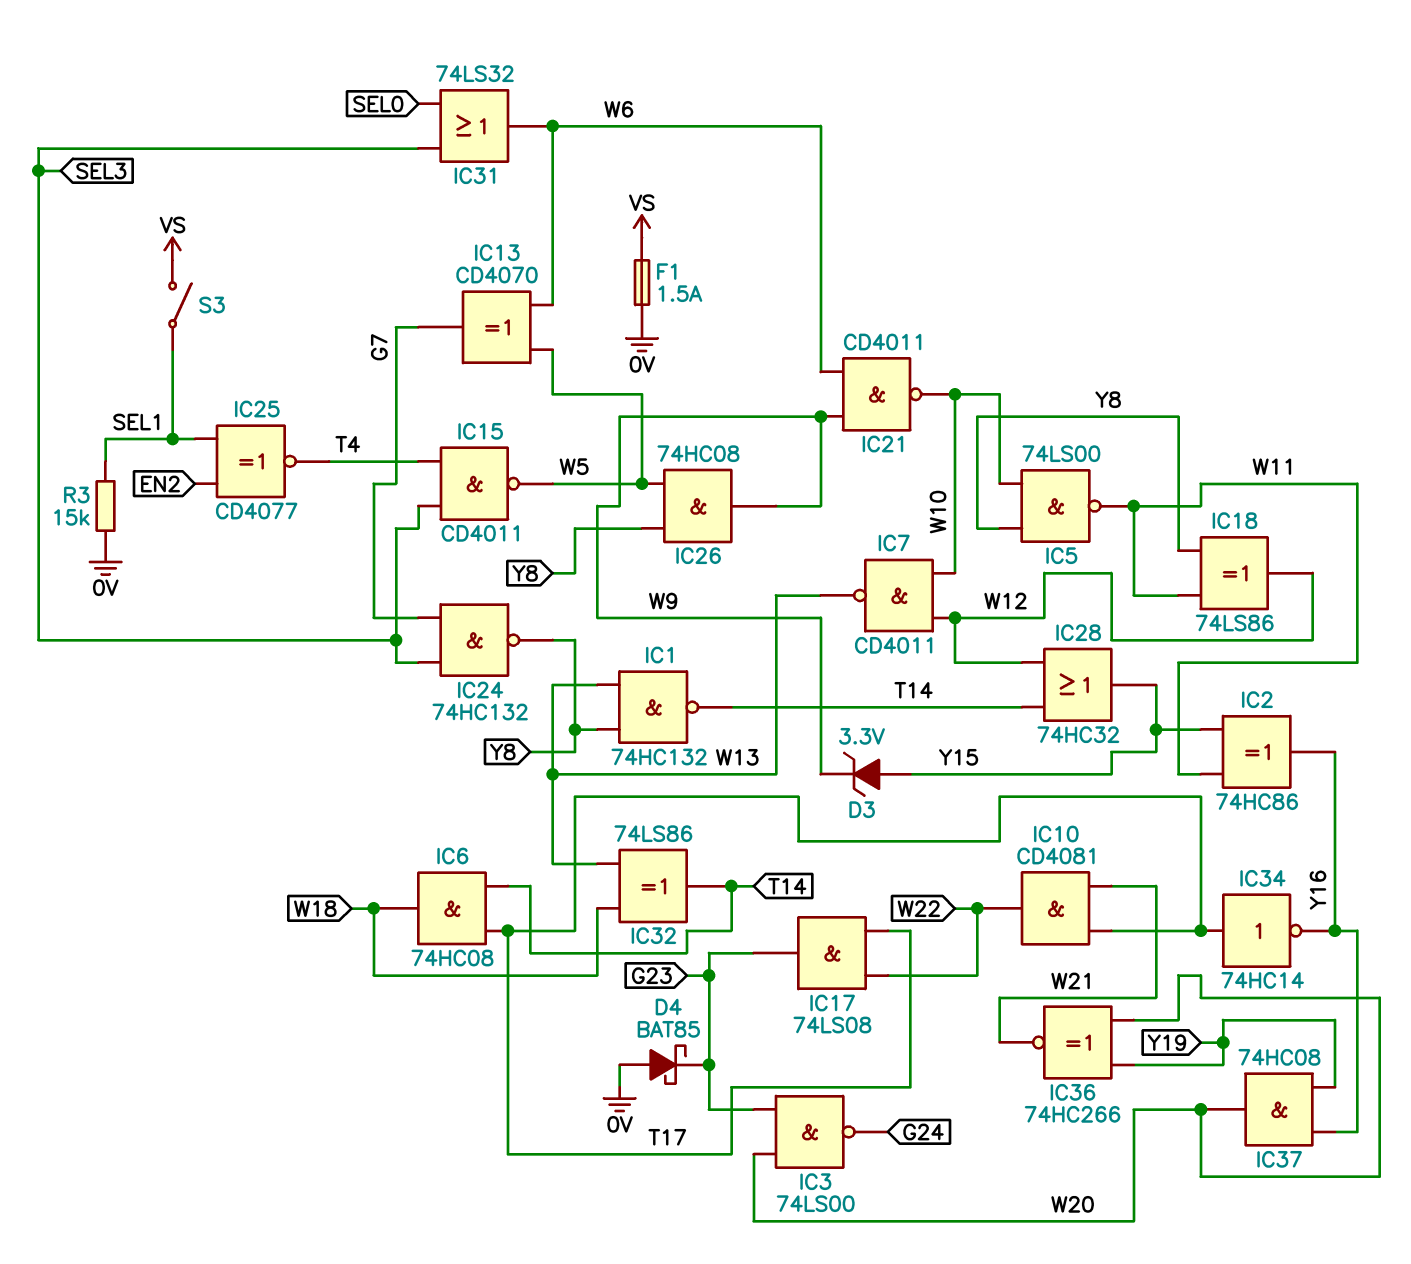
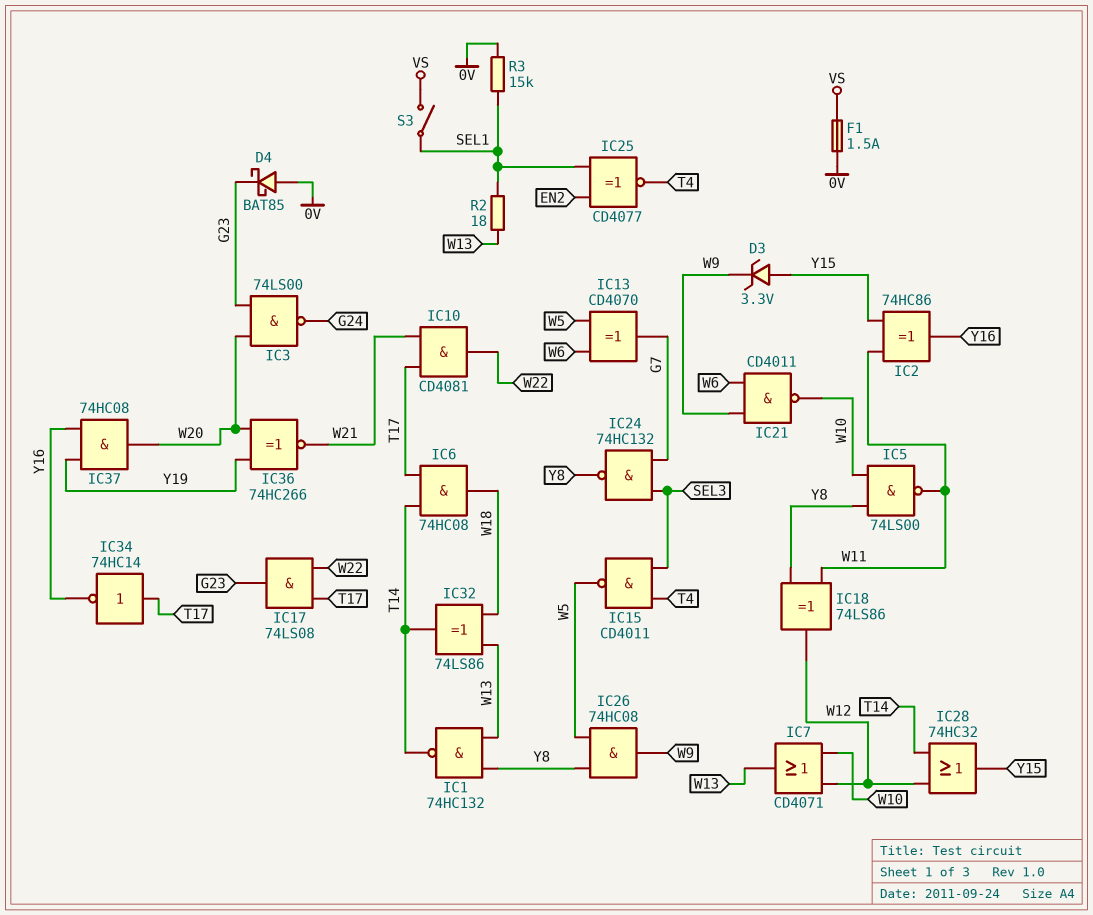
IC7: NAND CD4011 (in W10, in W12, out W13) -> OR CD4071 (in W10, in W12, out W13)
IC31: OR 74LS32 (in SEL0, in SEL3, out W6) -> none
R2: none -> 18 (SEL1, W13)

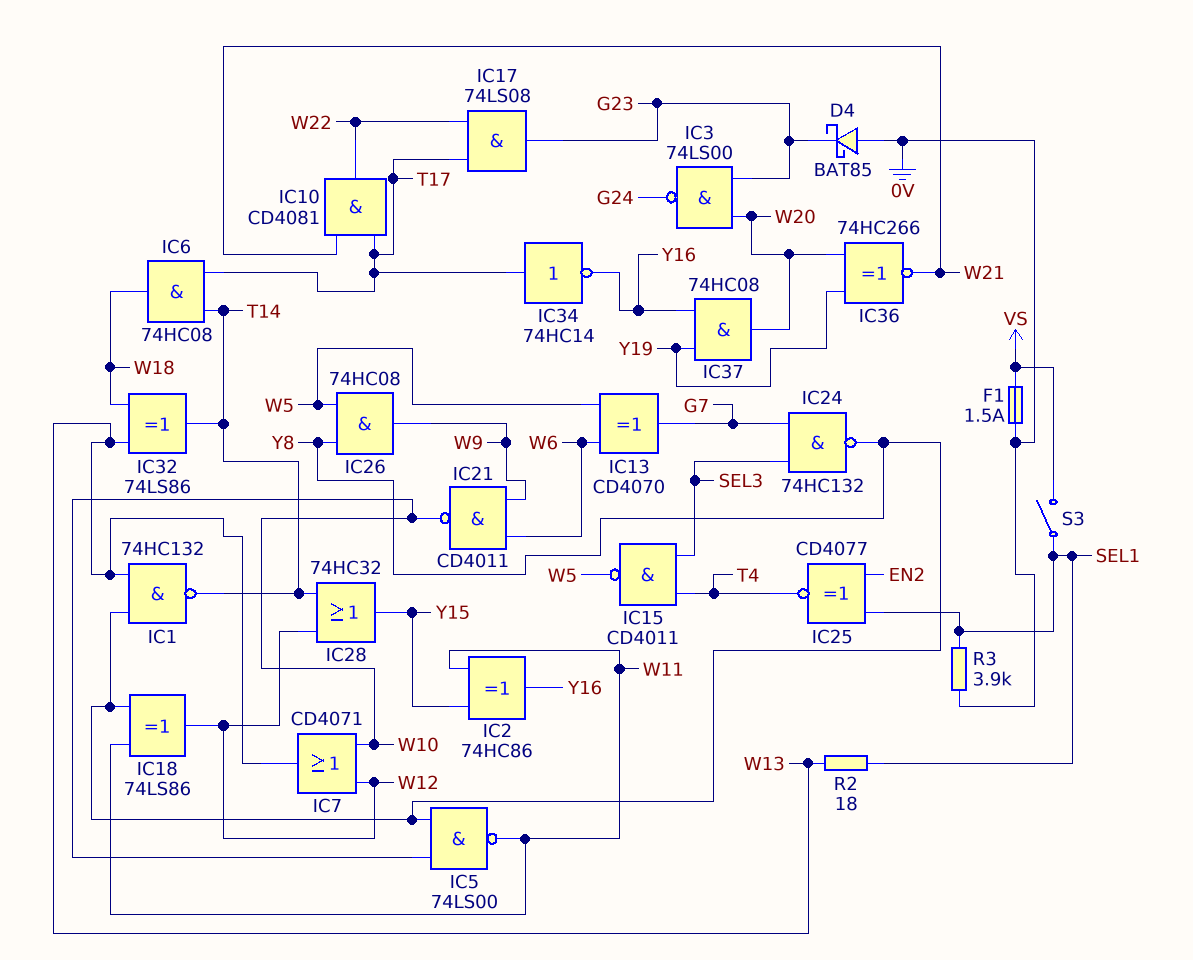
D3: zener 3.3V (A Y15, K W9) -> none
R3: 15k (0V, SEL1) -> 3.9k (0V, SEL1)

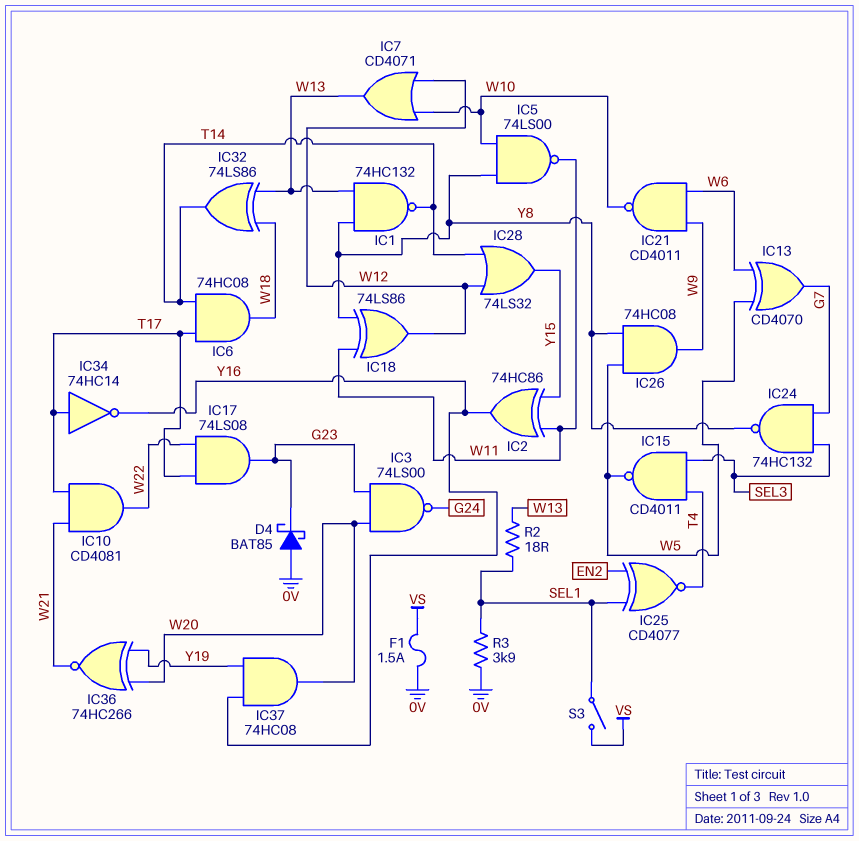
IC28: OR 74HC32 (in T14, in W12, out Y15) -> OR 74LS32 (in T14, in W12, out Y15)

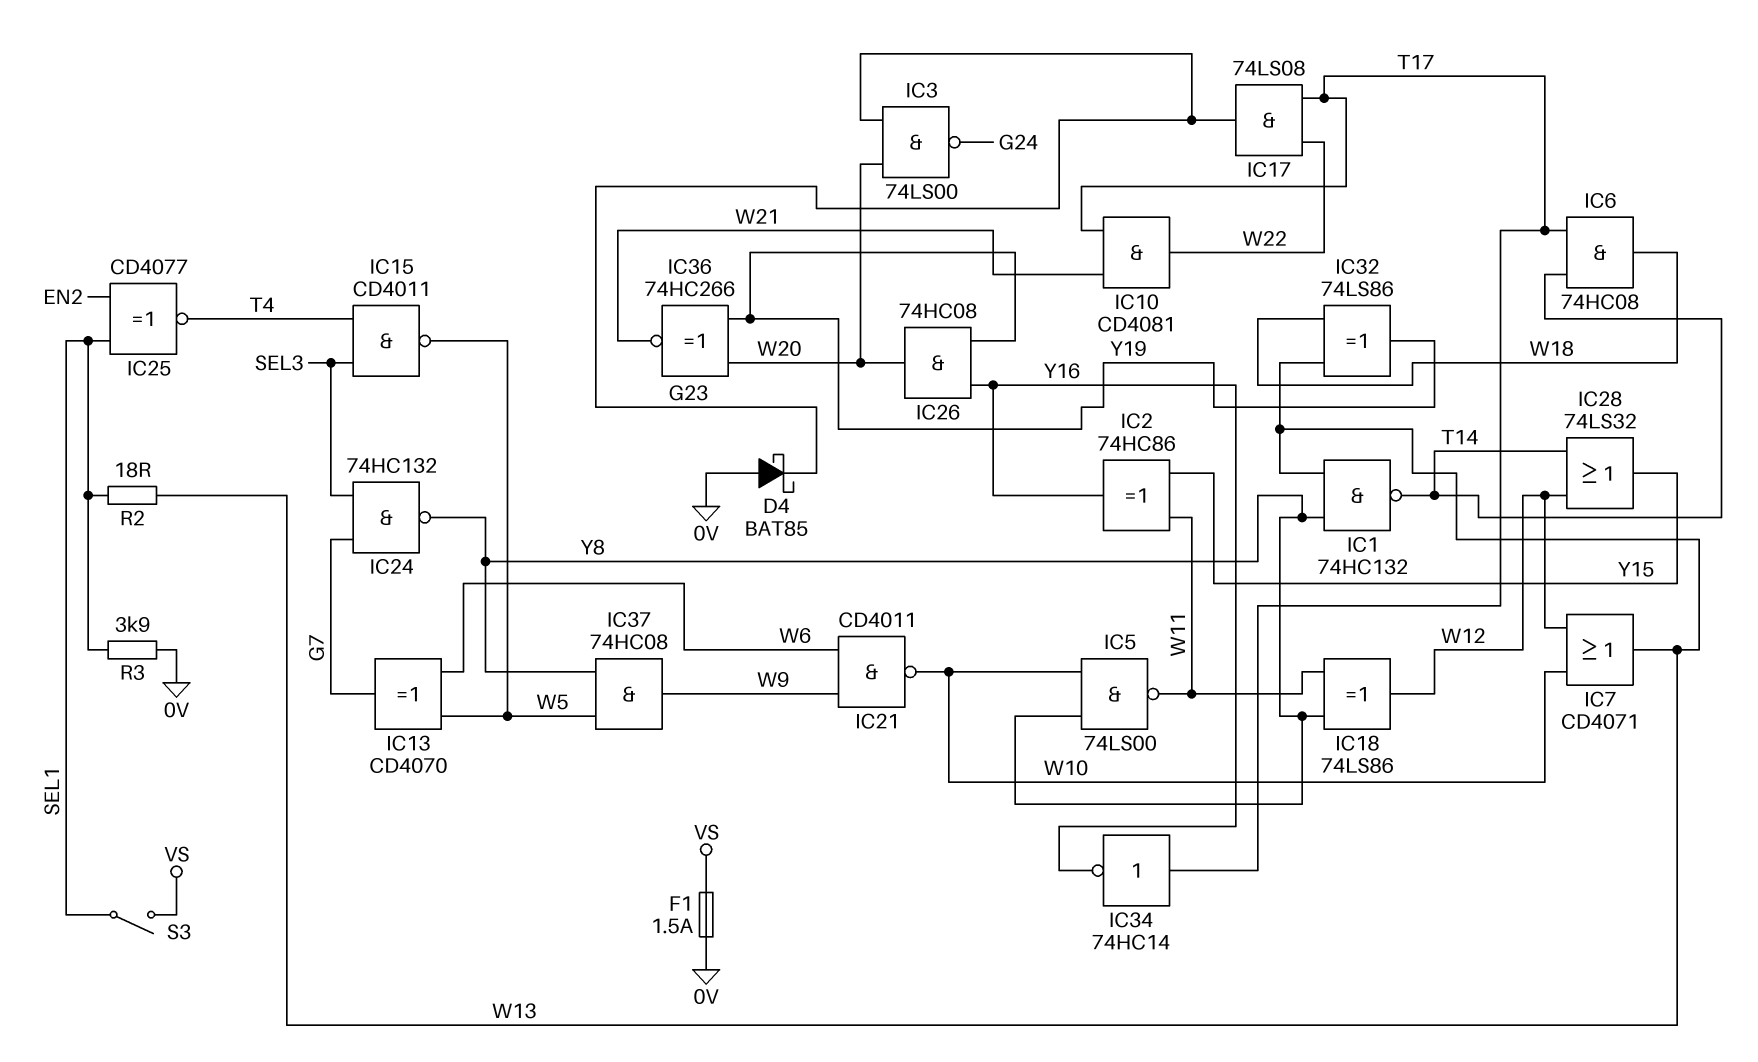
IC26: AND 74HC08 (in W5, in Y8, out W9) -> AND 74HC08 (in Y16, in Y19, out W20)
IC32: XOR 74LS86 (in W13, in W18, out T14) -> XOR 74LS86 (in W13, in W18, out Y19)
IC37: AND 74HC08 (in Y16, in Y19, out W20) -> AND 74HC08 (in W5, in Y8, out W9)

